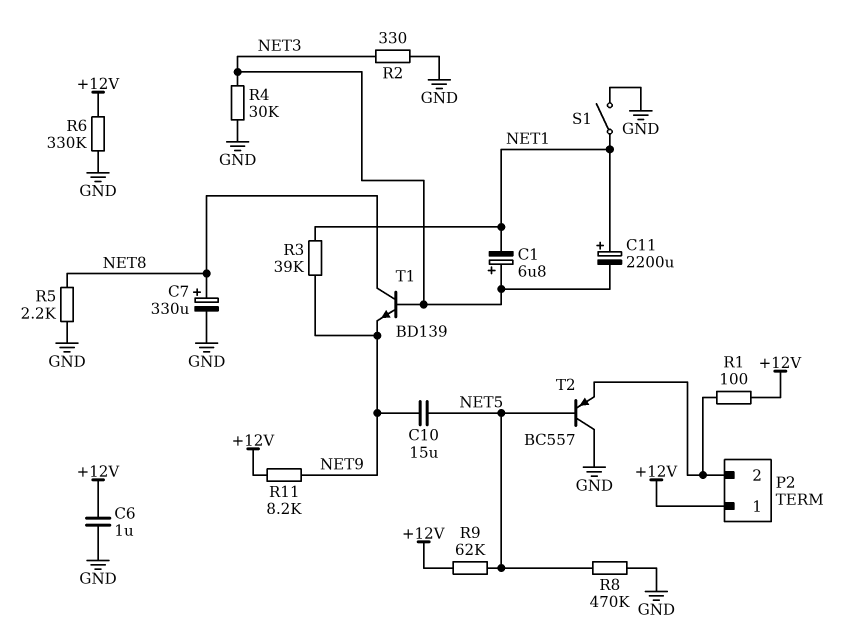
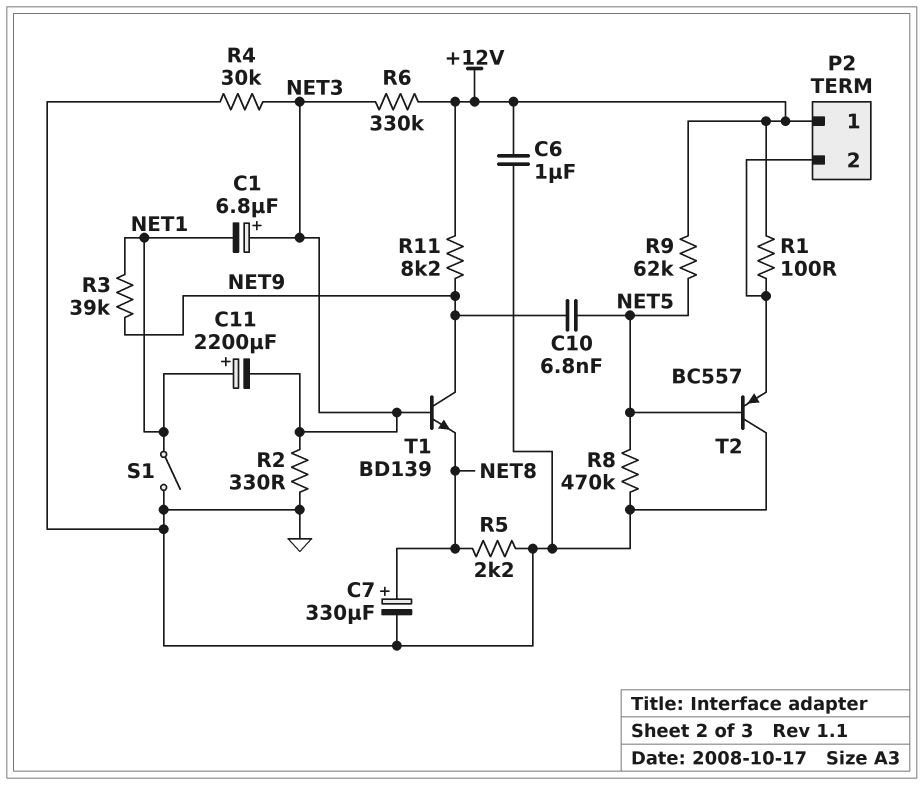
C10: 15uF (NET5, NET9) -> 6.8nF (NET5, NET9)
R6: 330k (+12V, GND) -> 330k (+12V, NET3)
T1: NPN BD139 (B NET3, C NET8, E NET9) -> NPN BD139 (B NET3, C NET9, E NET8)

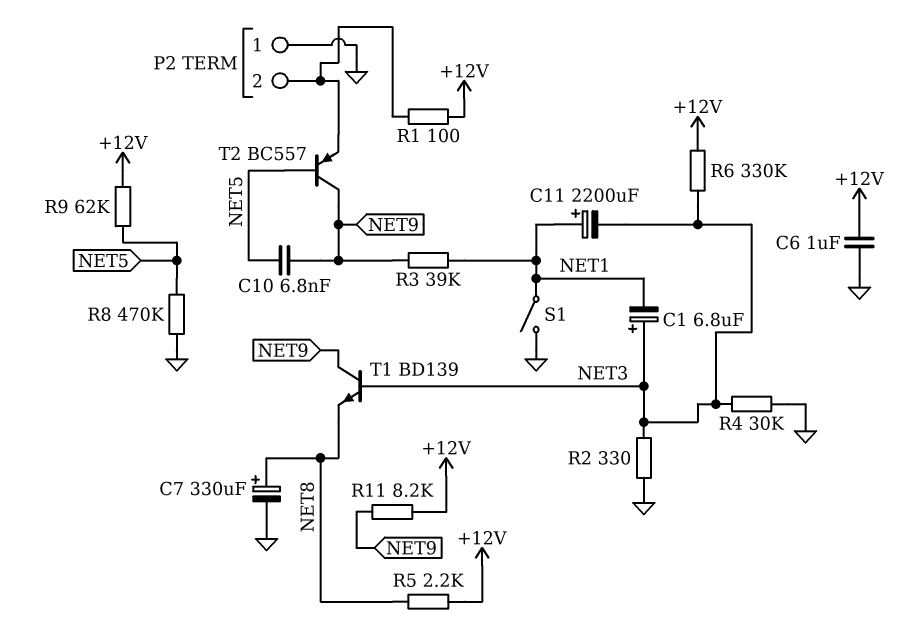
P2 pin 1: +12V -> GND
R5: 2.2k (GND, NET8) -> 2.2k (+12V, NET8)
T2: PNP BC557 (B NET5, C GND, E P2/2) -> PNP BC557 (B NET5, C NET9, E P2/2)

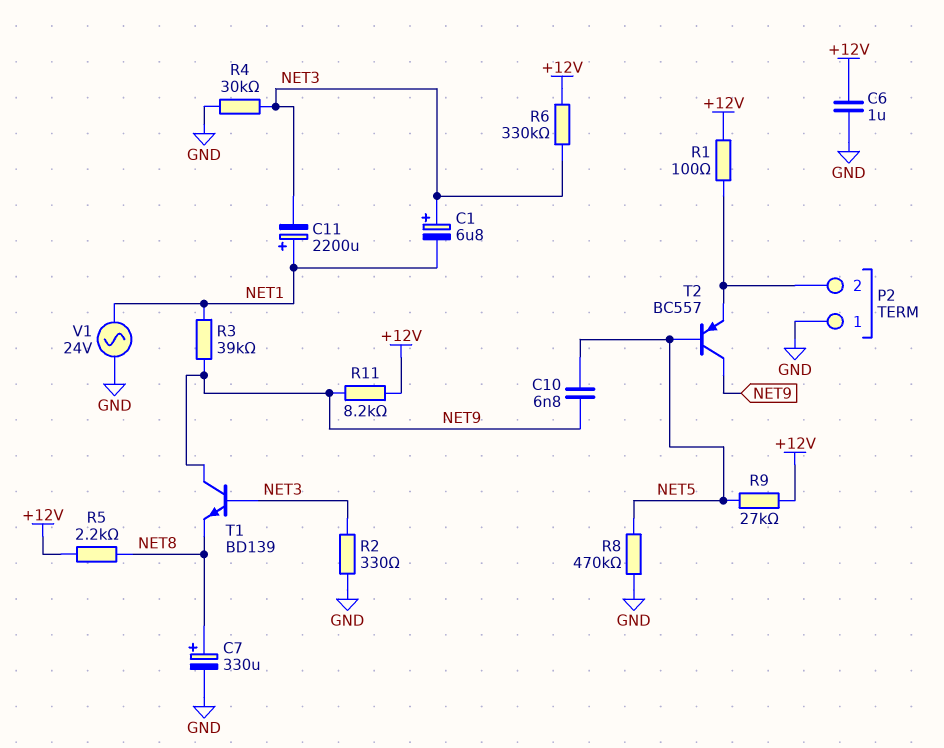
R9: 62k (+12V, NET5) -> 27k (+12V, NET5)
S1: switch (GND, NET1) -> none
V1: none -> AC 24V (GND, NET1)

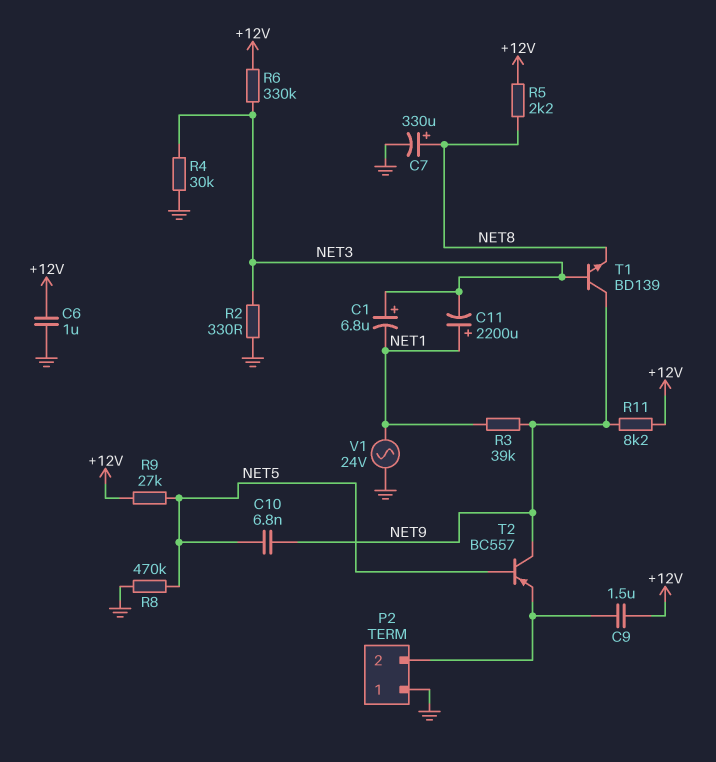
C9: none -> 1.5uF (+12V, P2/2)
R1: 100 (+12V, P2/2) -> none

